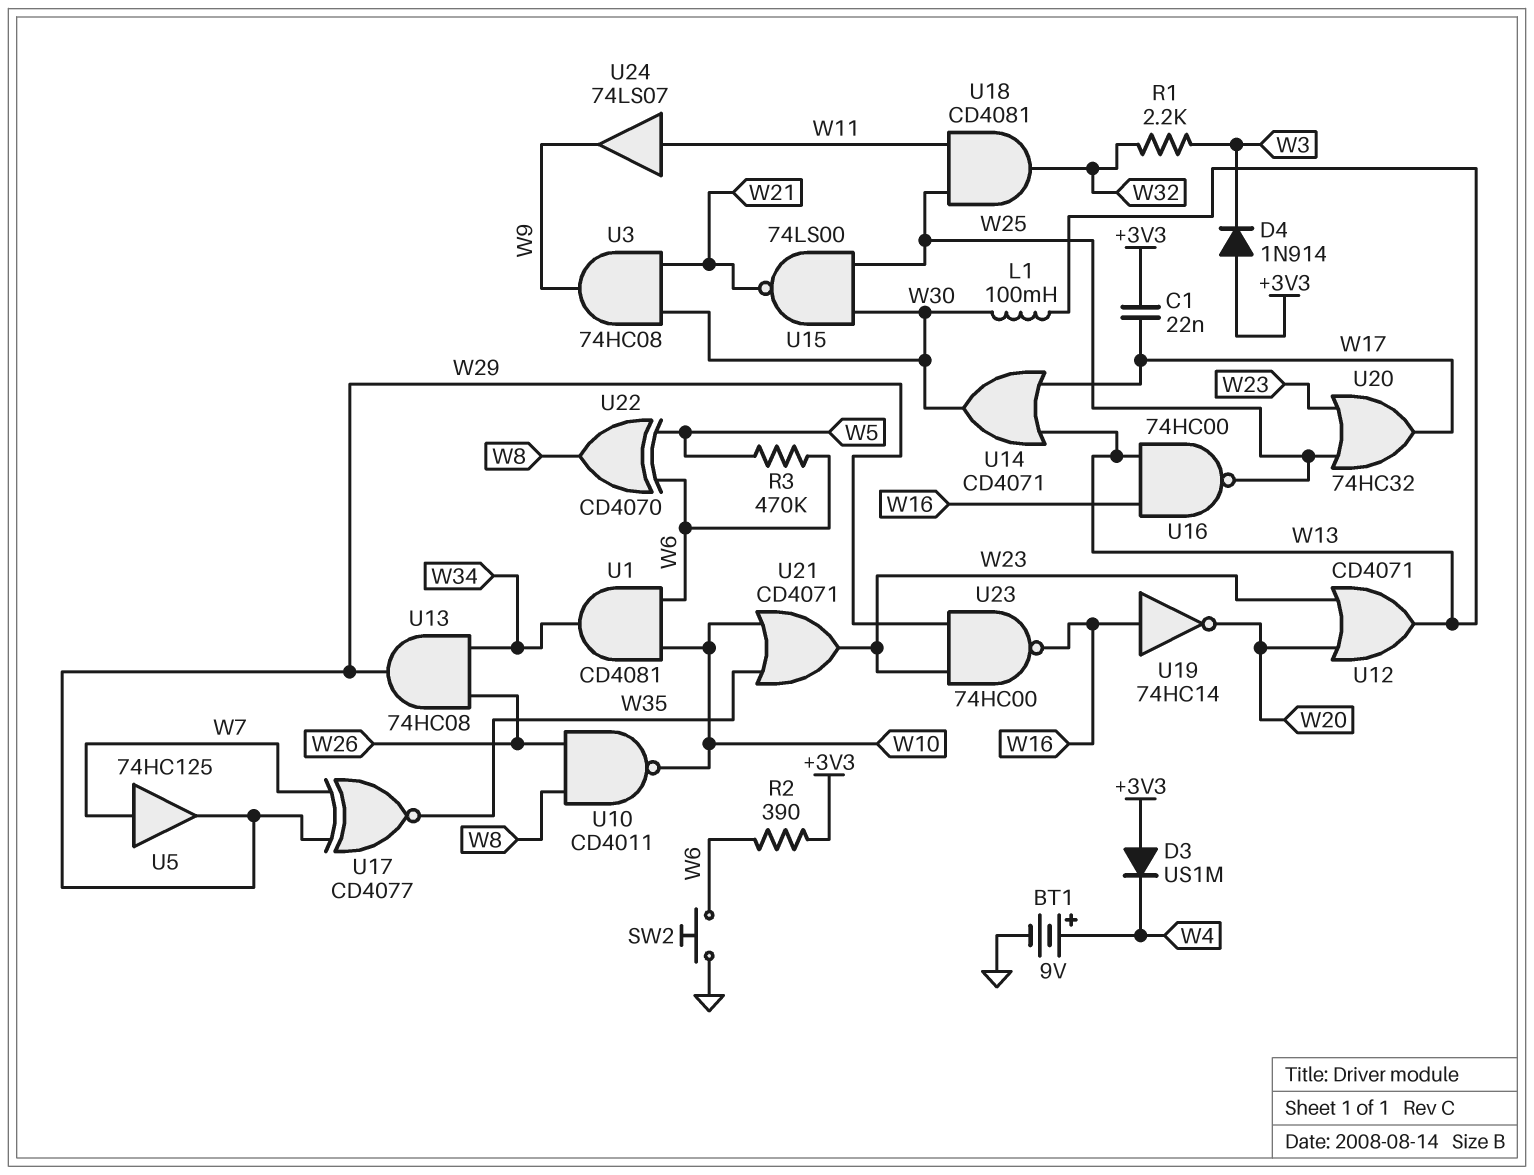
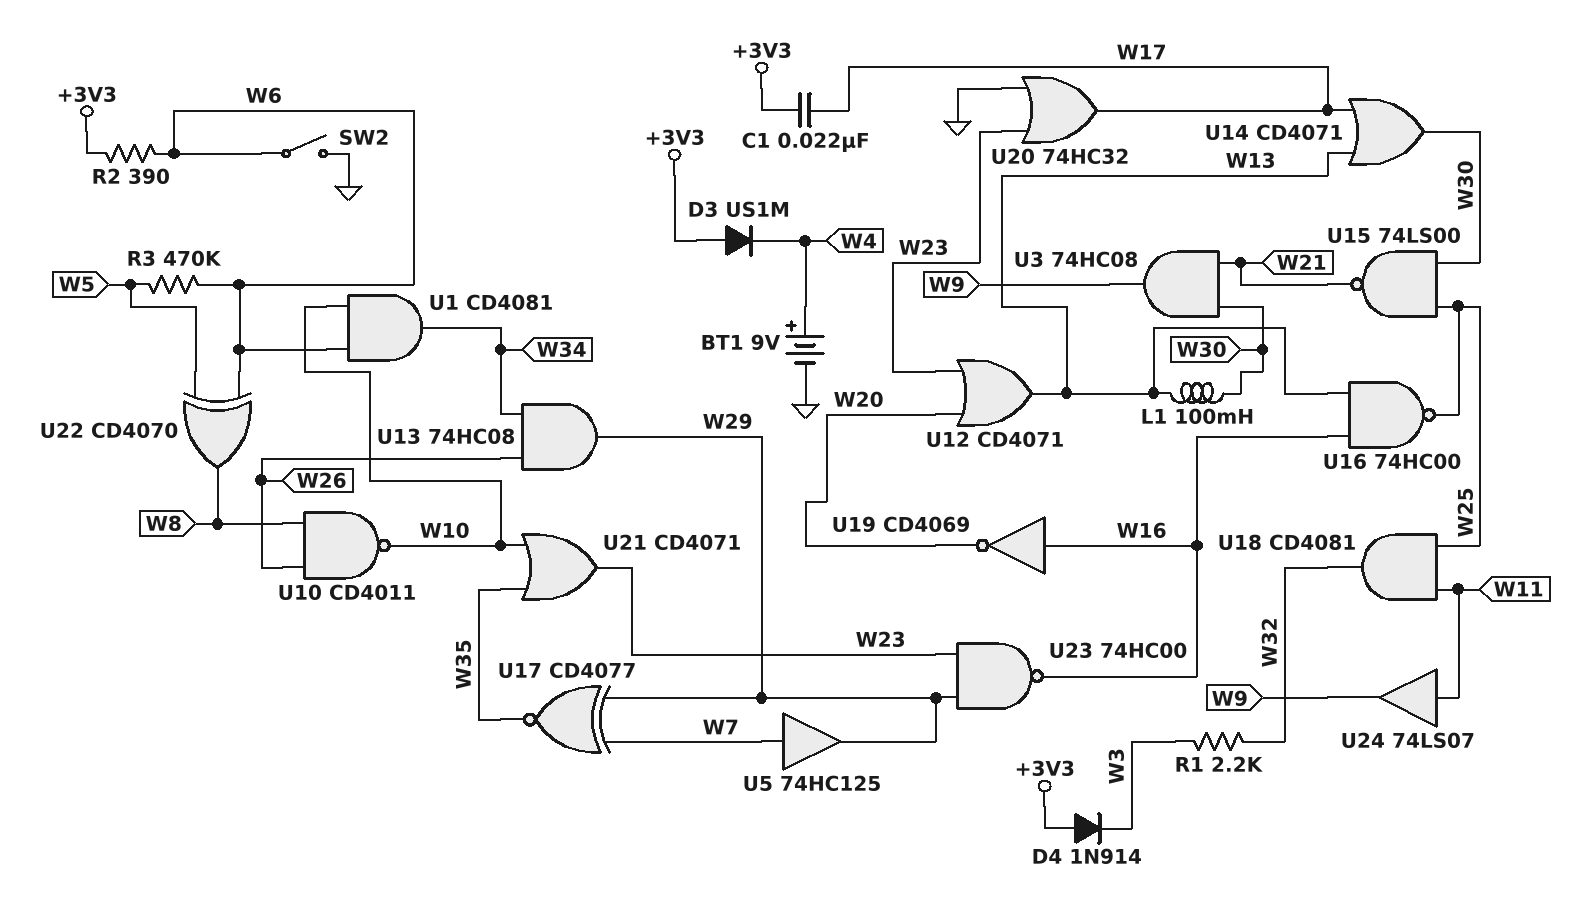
SW2: button (GND, W6) -> switch (GND, W6)
U19: NOT 74HC14 (in W16, out W20) -> NOT CD4069 (in W16, out W20)
U20: OR 74HC32 (in W23, in W25, out W17) -> OR 74HC32 (in GND, in W23, out W17)

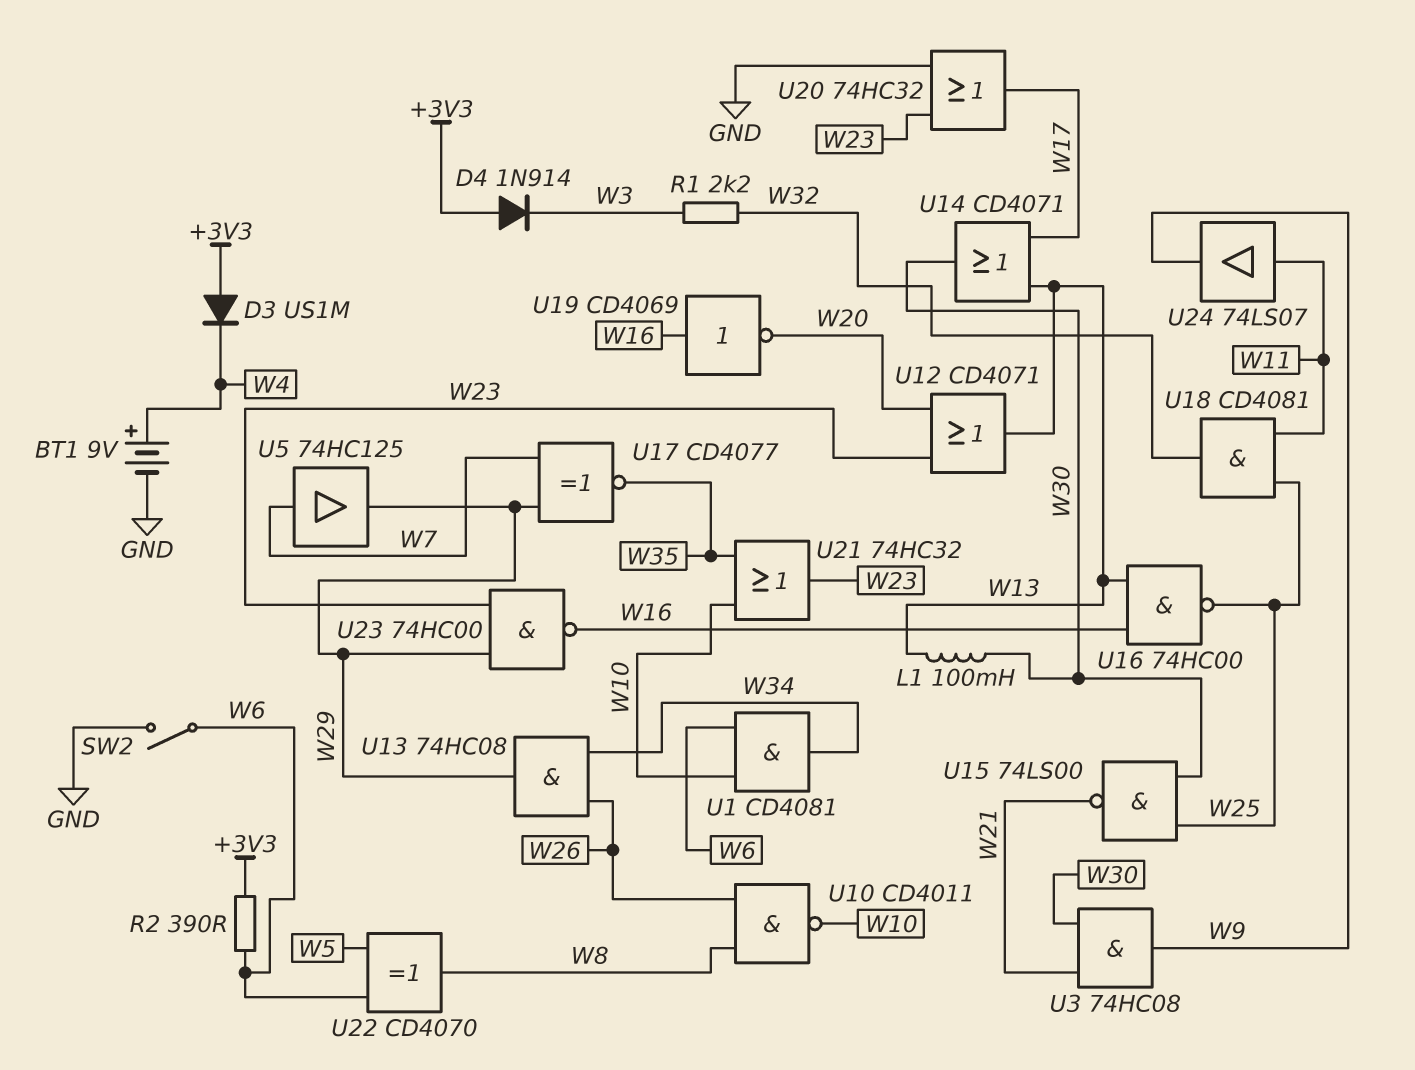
C1: 22nF (+3V3, W17) -> none
R3: 470k (W5, W6) -> none
U21: OR CD4071 (in W10, in W35, out W23) -> OR 74HC32 (in W10, in W35, out W23)

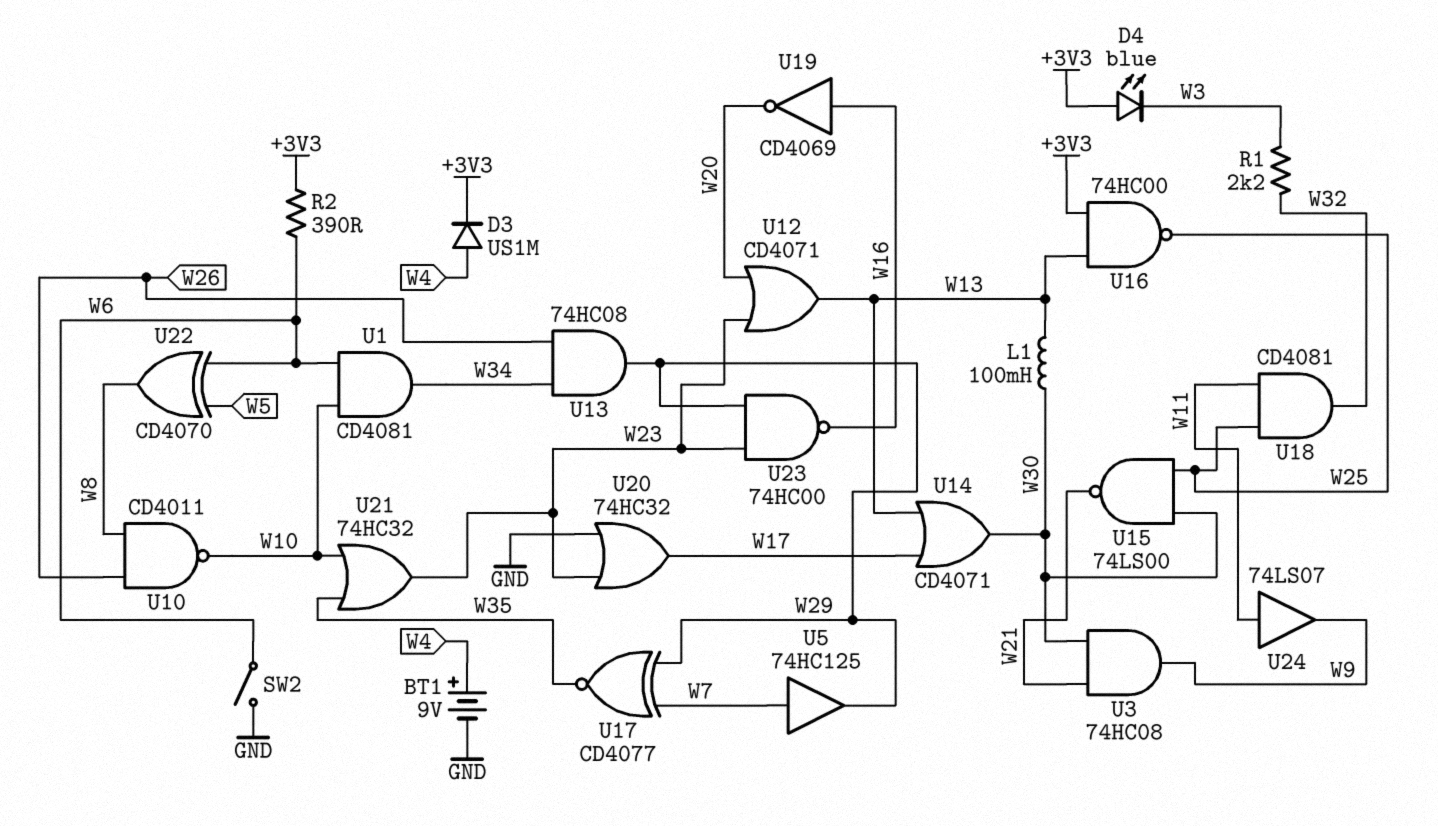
D3: diode US1M (A +3V3, K W4) -> diode US1M (A W4, K +3V3)
D4: diode 1N914 (A +3V3, K W3) -> LED blue (A +3V3, K W3)
U16: NAND 74HC00 (in W13, in W16, out W25) -> NAND 74HC00 (in +3V3, in W13, out W25)

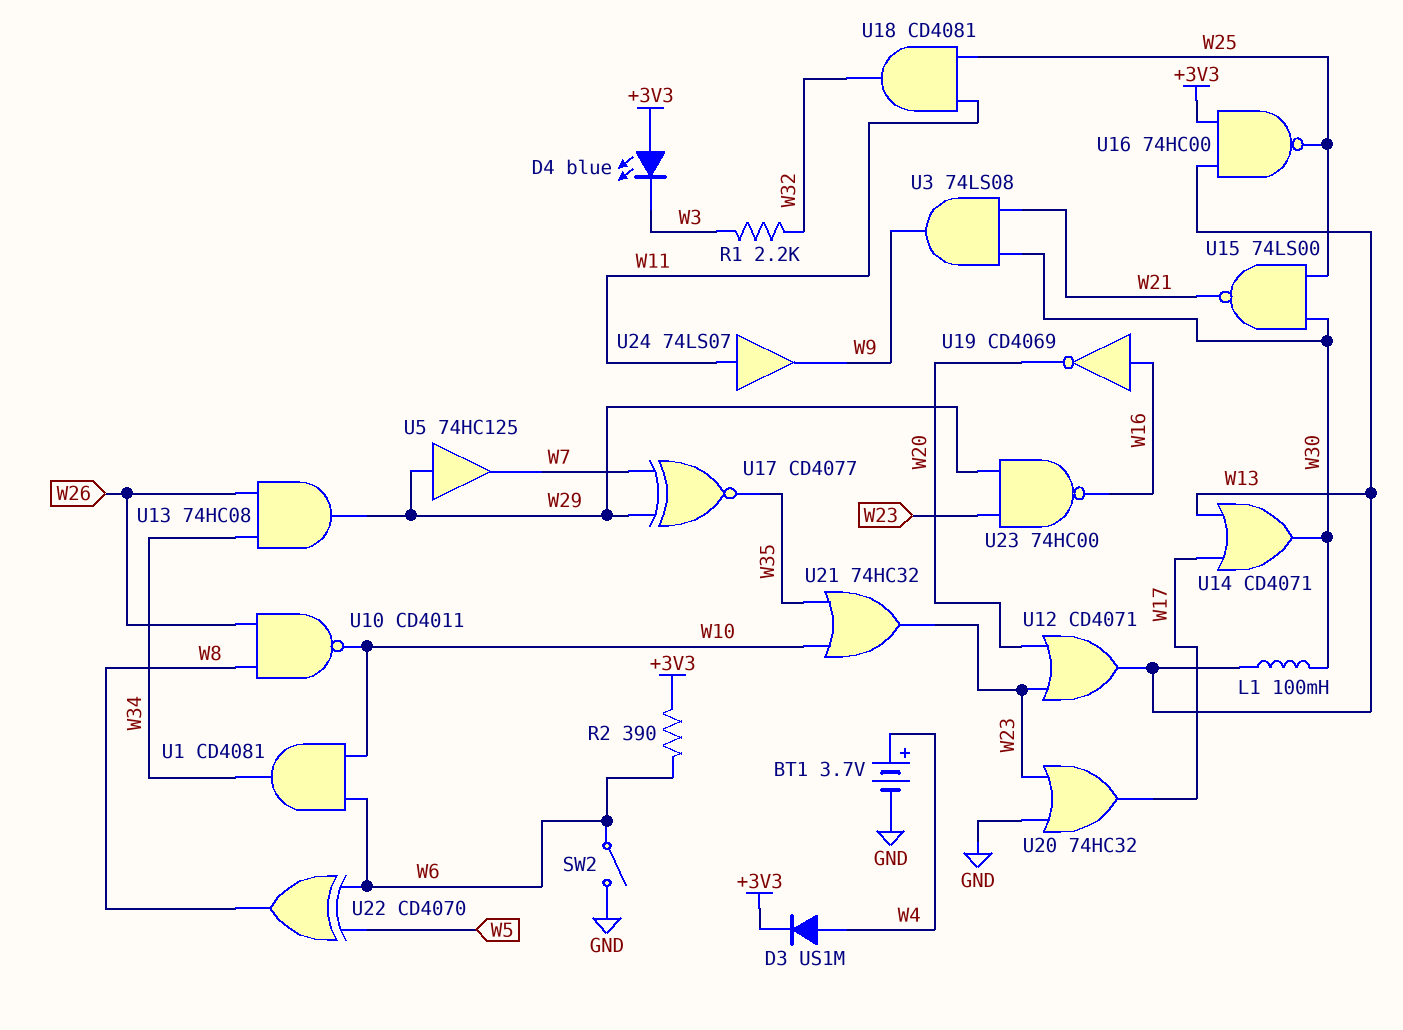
BT1: 9V (plus W4, minus GND) -> 3.7V (plus W4, minus GND)
U3: AND 74HC08 (in W21, in W30, out W9) -> AND 74LS08 (in W21, in W30, out W9)
U5: buffer 74HC125 (in W7, out W29) -> buffer 74HC125 (in W29, out W7)

